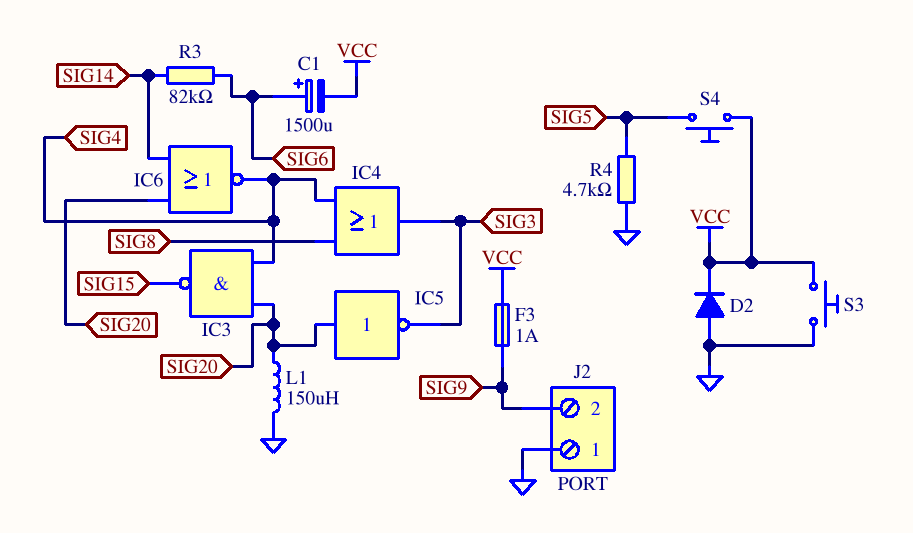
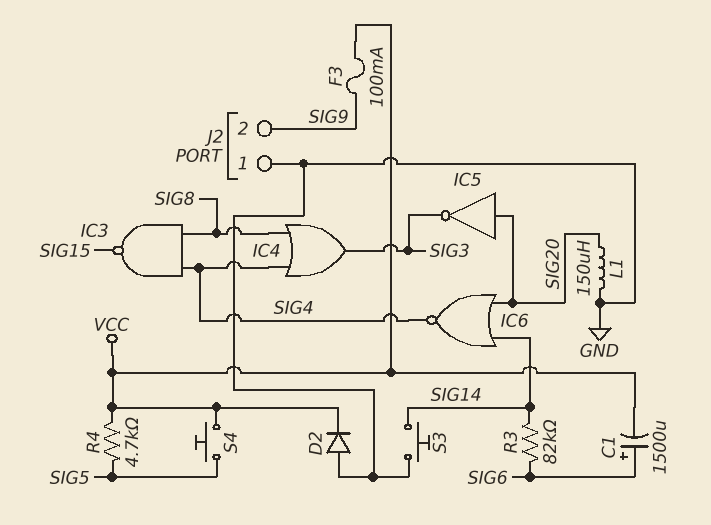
F3: 1A (SIG9, VCC) -> 100mA (SIG9, VCC)
IC3: NAND (in SIG4, in SIG20, out SIG15) -> NAND (in SIG4, in SIG8, out SIG15)
R4: 4.7k (GND, SIG5) -> 4.7k (SIG5, VCC)
S3: button (GND, VCC) -> button (GND, SIG14)

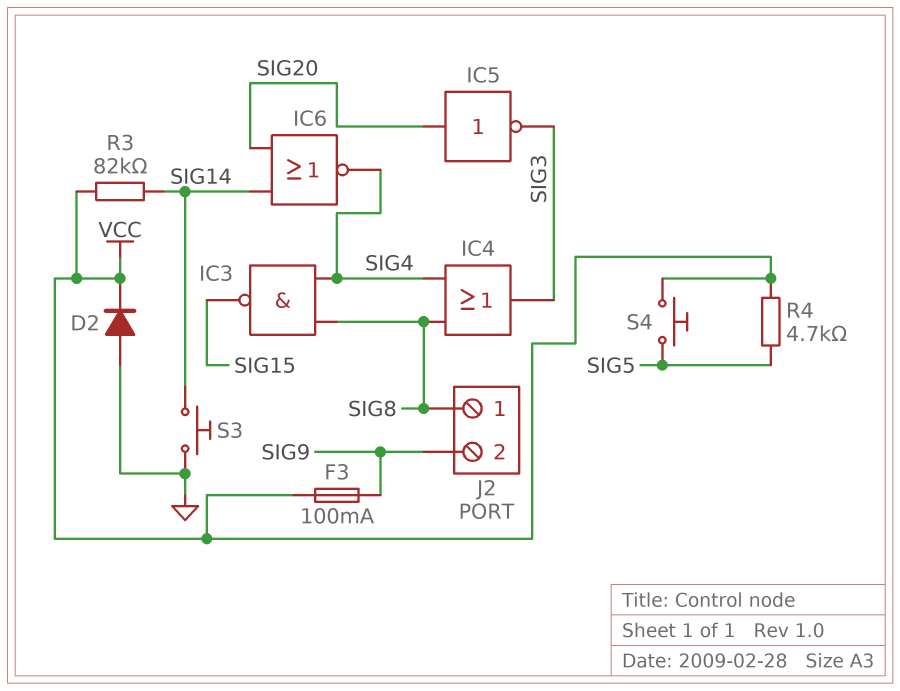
C1: 1500uF (plus SIG6, minus VCC) -> none
J2 pin 1: GND -> SIG8
L1: 150uH (GND, SIG20) -> none
R3: 82k (SIG6, SIG14) -> 82k (SIG14, VCC)

